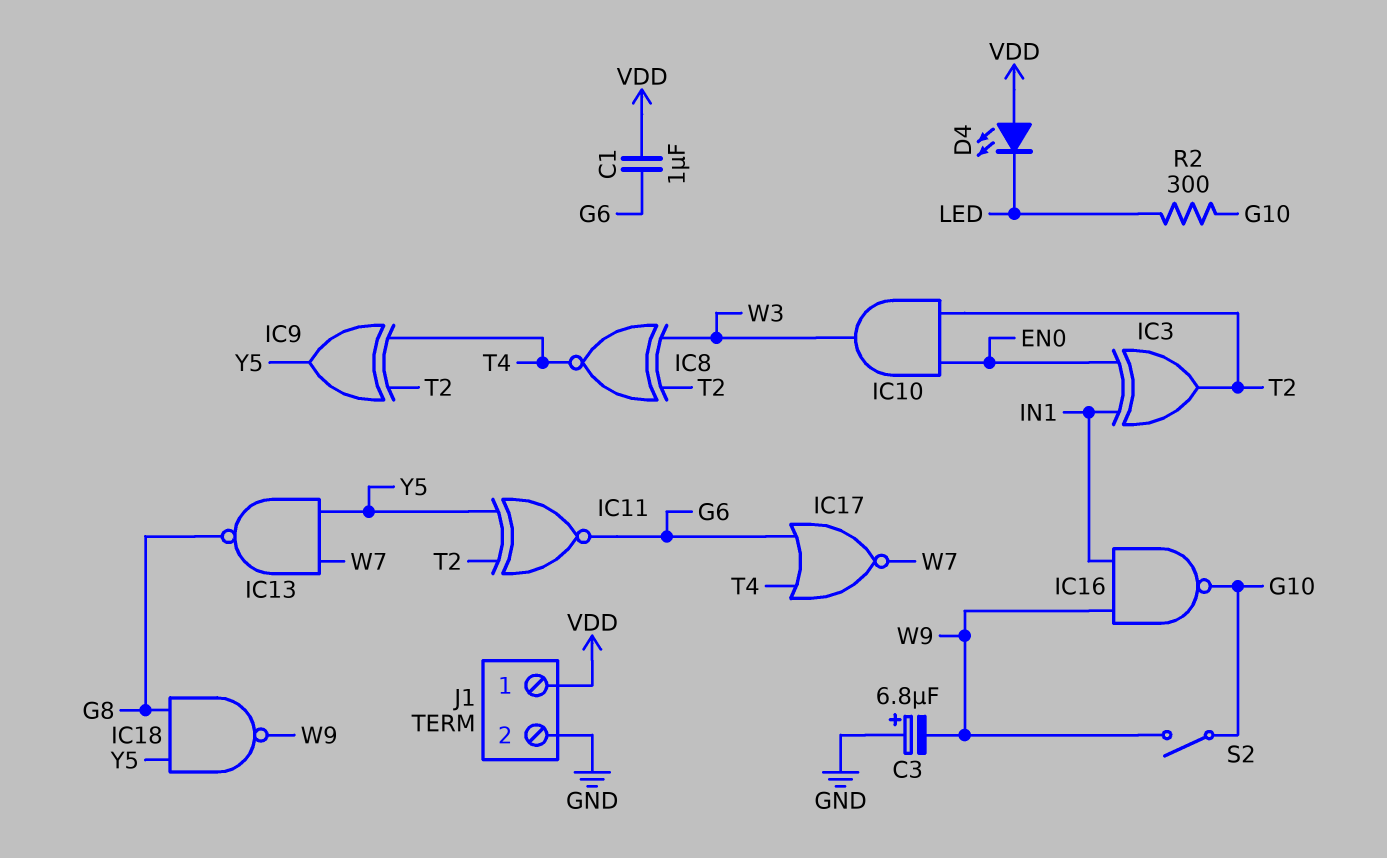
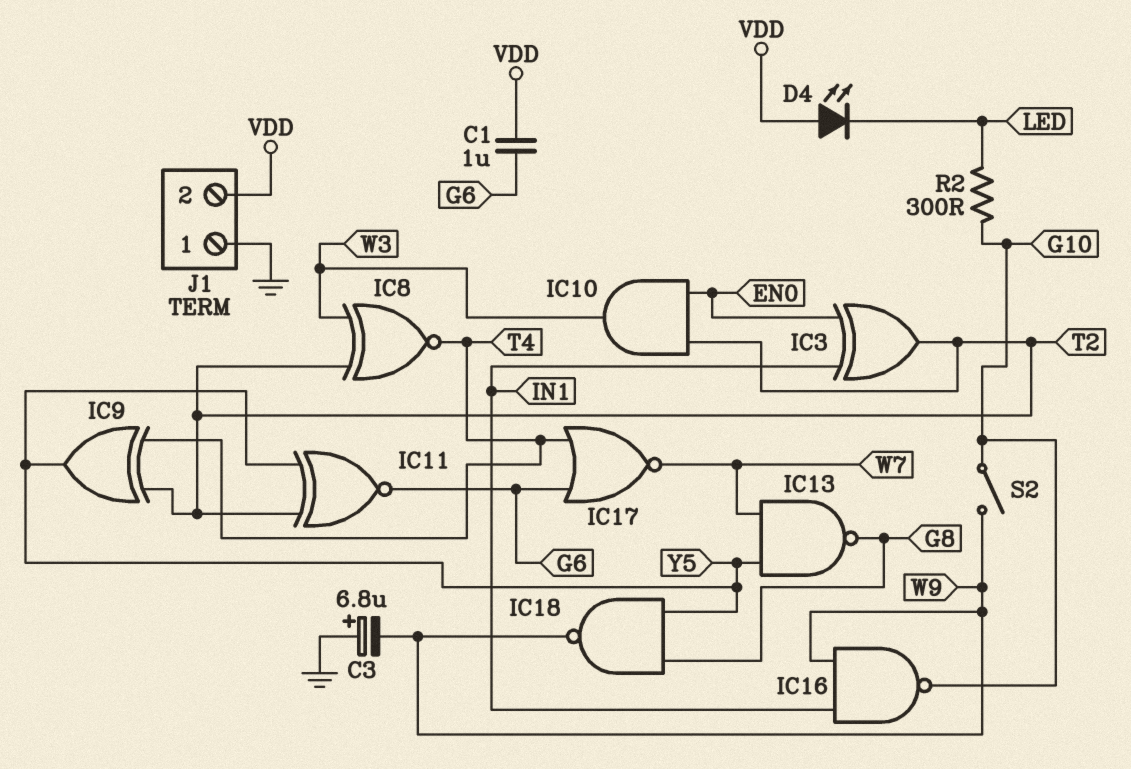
J1 pin 1: VDD -> GND
J1 pin 2: GND -> VDD

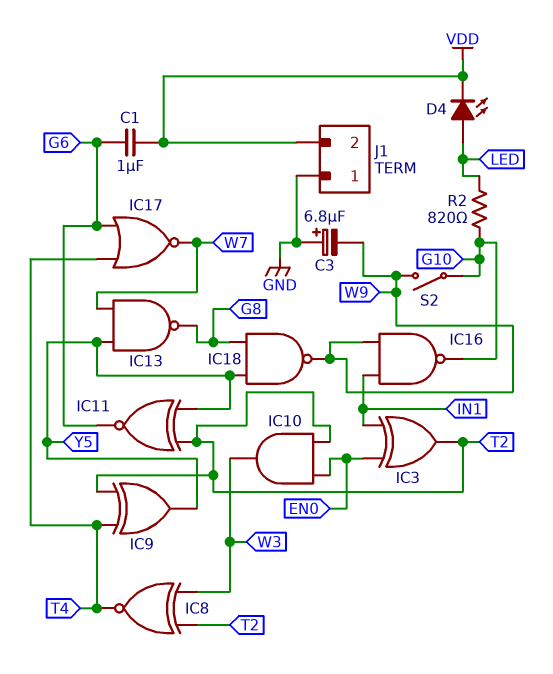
D4: LED (A VDD, K LED) -> LED (A LED, K VDD)
R2: 300 (G10, LED) -> 820 (G10, LED)

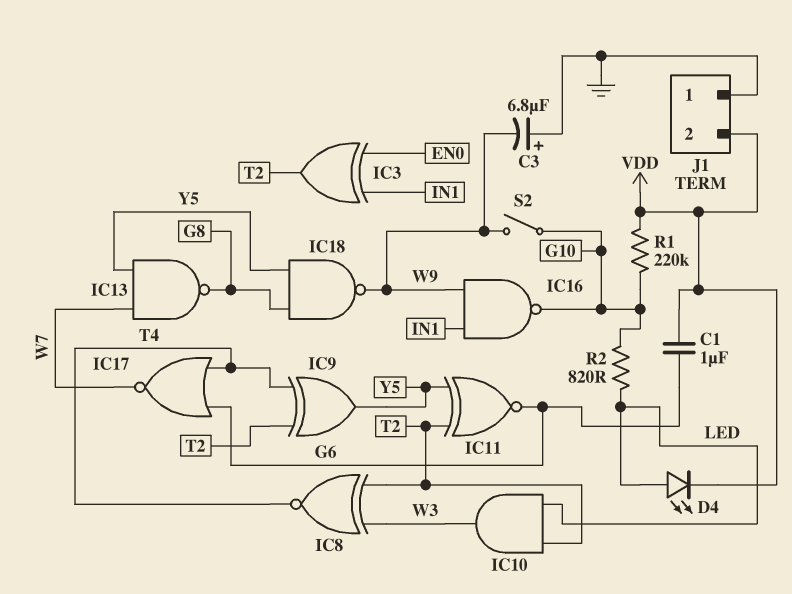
IC10: AND (in EN0, in T2, out W3) -> AND (in LED, in T2, out W3)
R1: none -> 220k (G10, VDD)

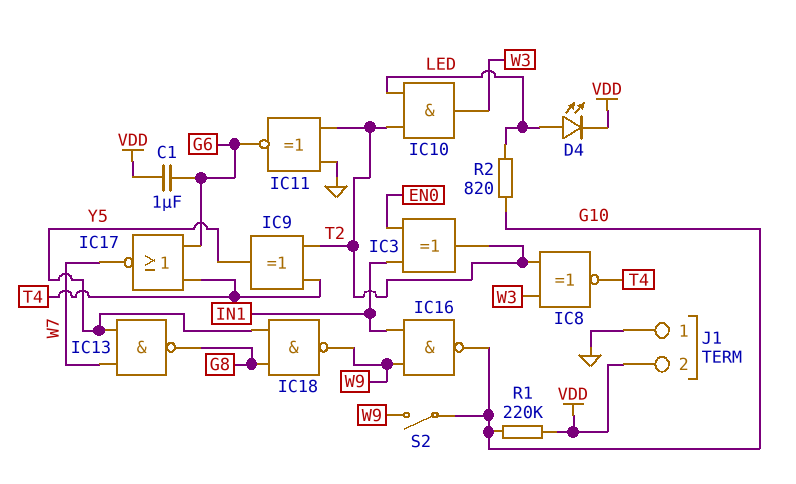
C3: 6.8uF (plus GND, minus W9) -> none
IC11: XNOR (in T2, in Y5, out G6) -> XNOR (in GND, in T2, out G6)

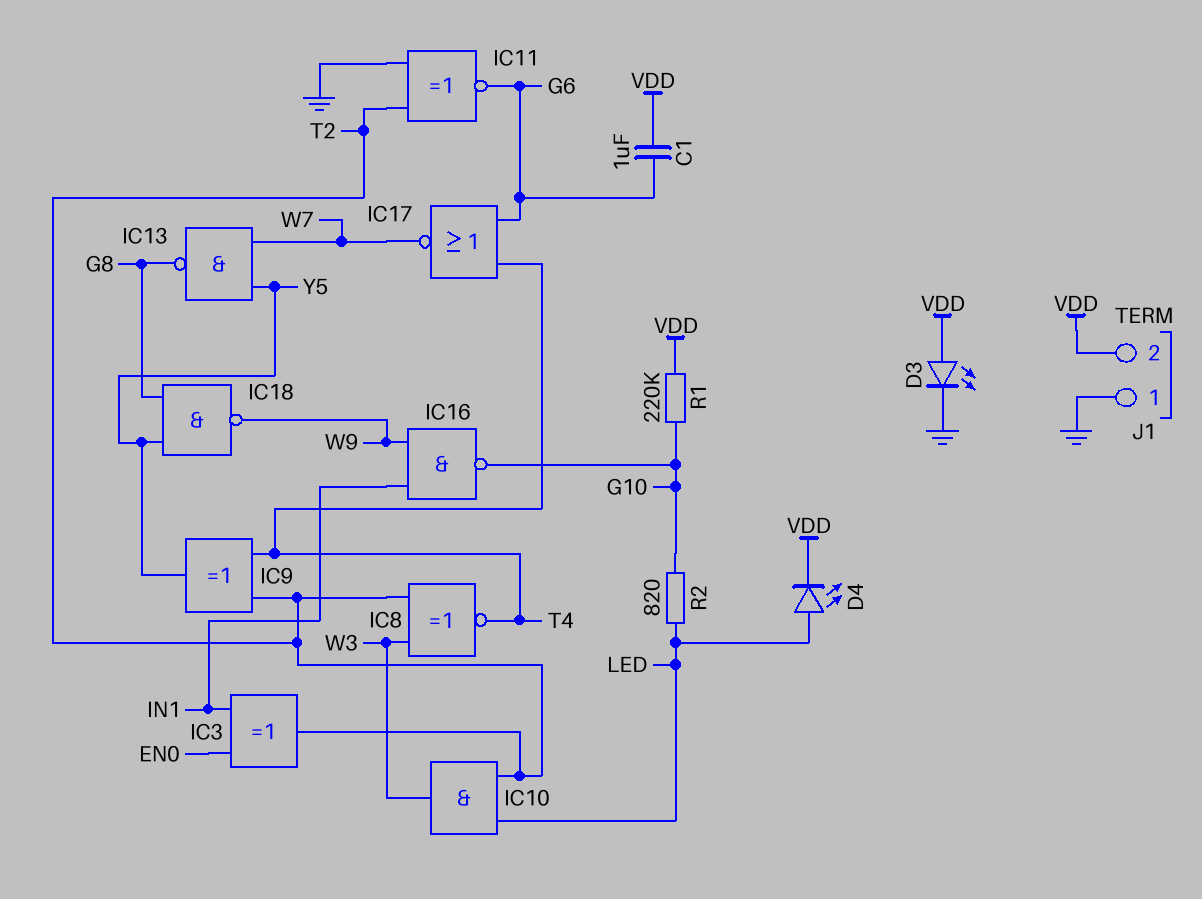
D3: none -> LED (A VDD, K GND)
S2: switch (G10, W9) -> none

